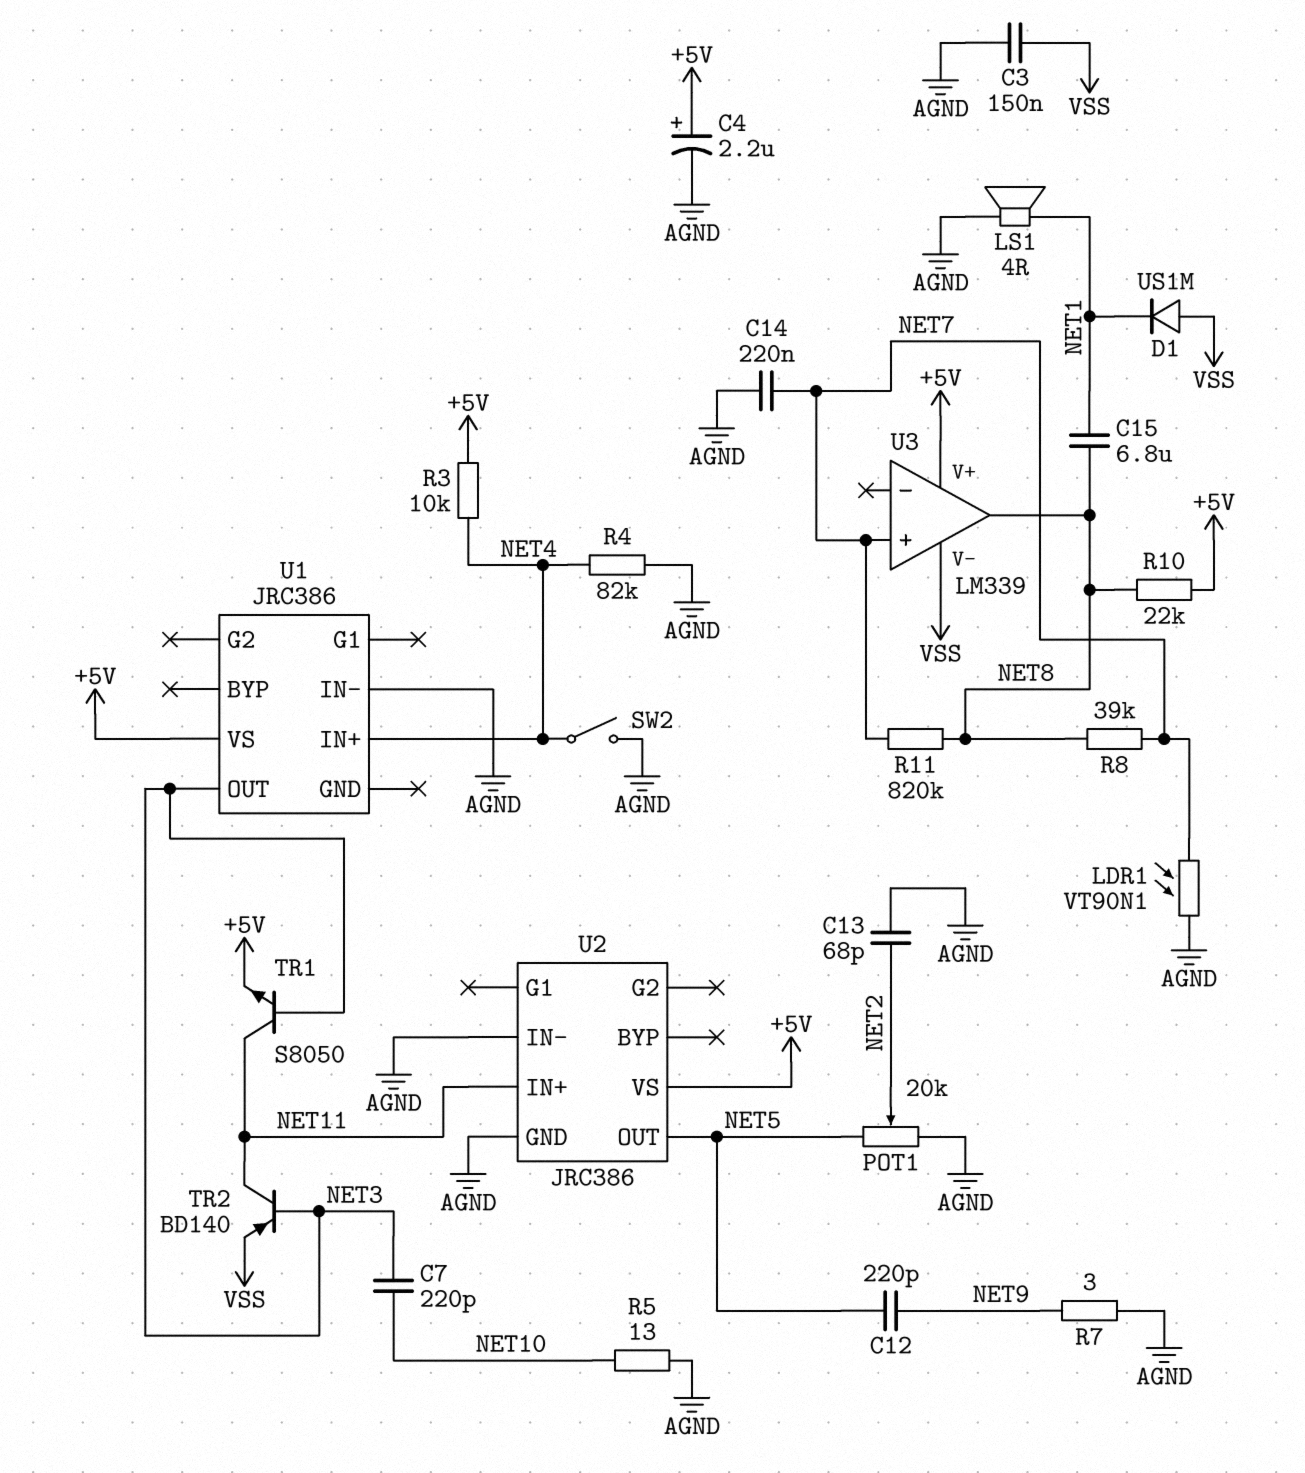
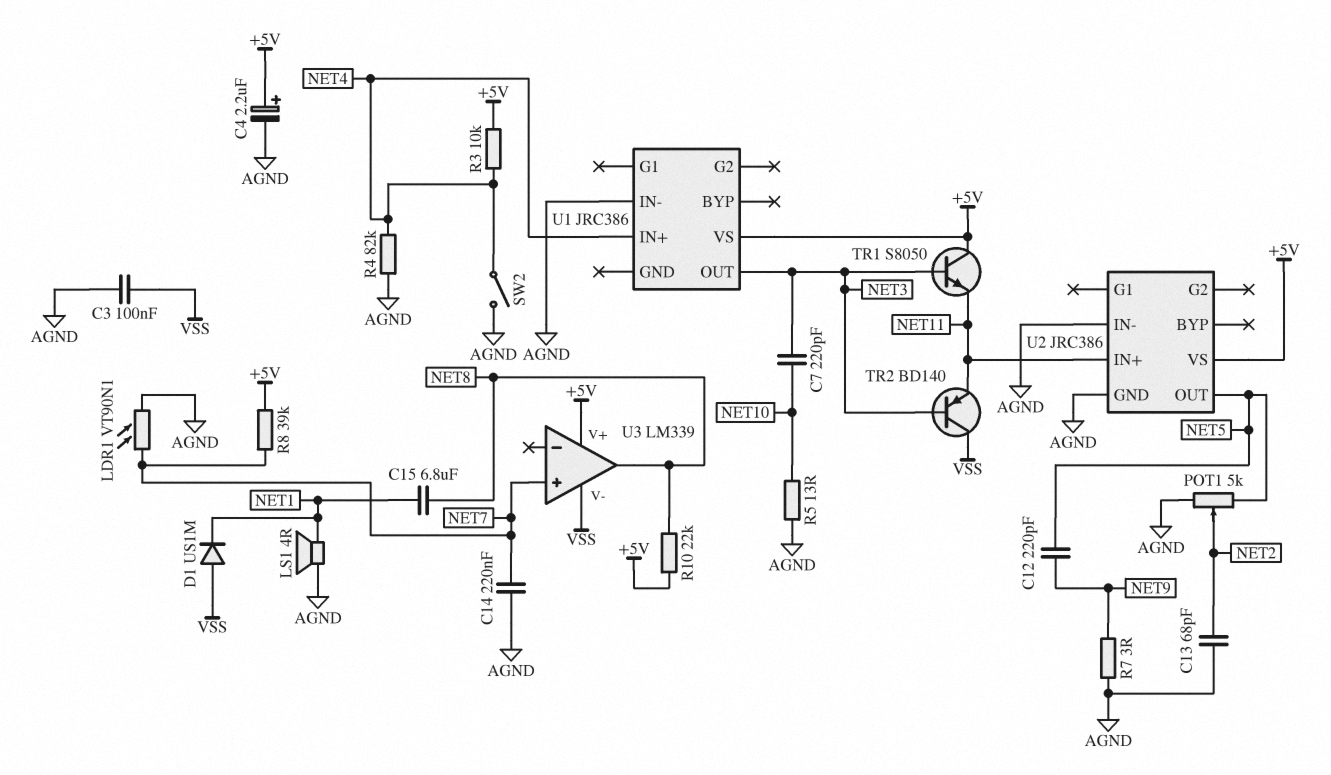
C3: 150nF (AGND, VSS) -> 100nF (AGND, VSS)
POT1: 20k (AGND, NET5, wiper NET2) -> 5k (AGND, NET5, wiper NET2)
R8: 39k (NET7, NET8) -> 39k (+5V, NET7)
R11: 820k (NET7, NET8) -> none
TR1: NPN S8050 (B NET3, C NET11, E +5V) -> NPN S8050 (B NET3, C +5V, E NET11)
TR2: PNP BD140 (B NET3, C NET11, E VSS) -> PNP BD140 (B NET3, C VSS, E NET11)

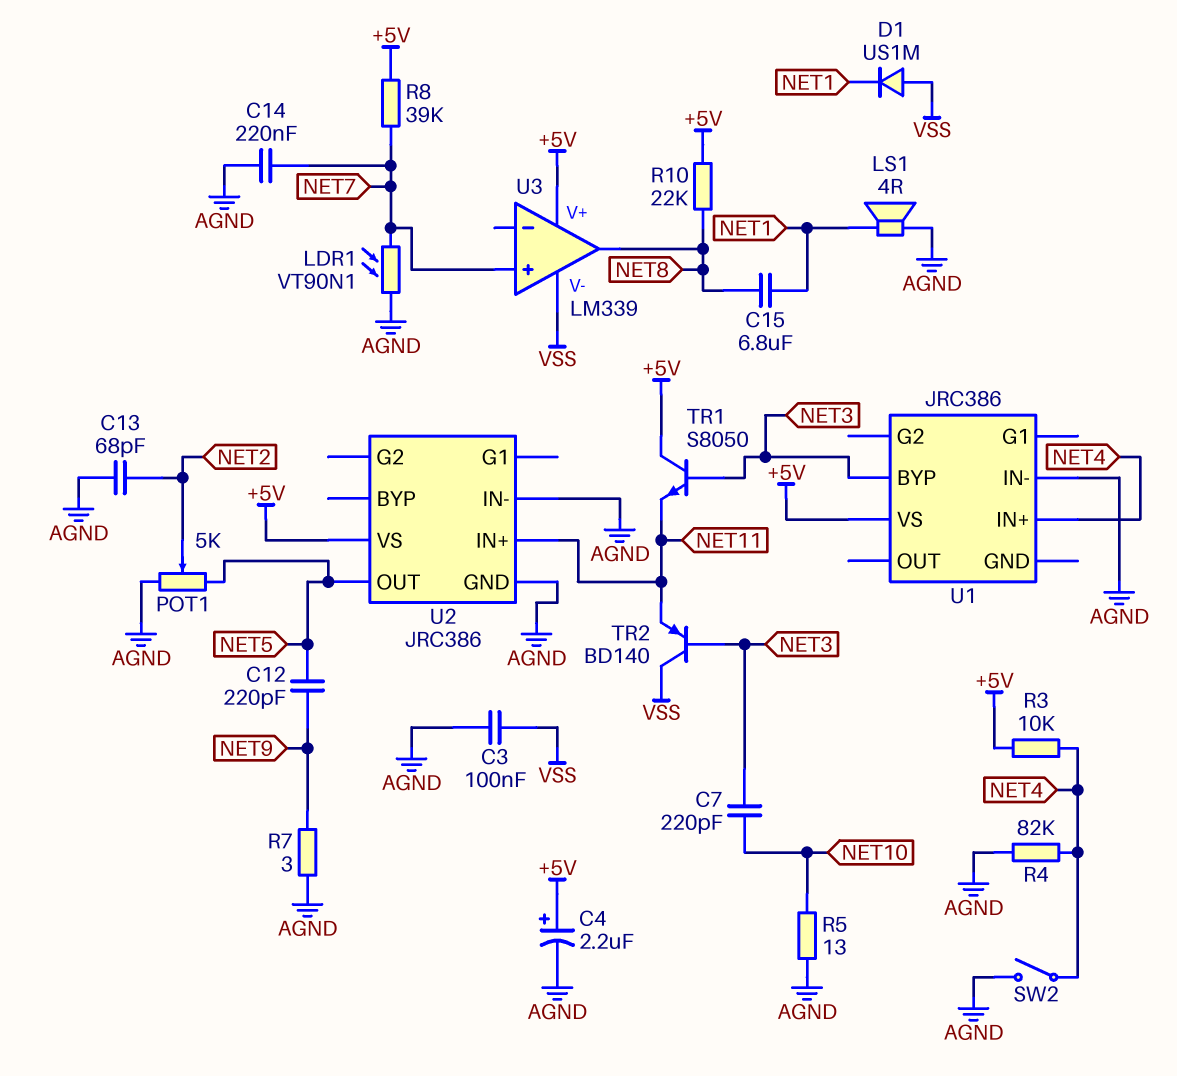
U1 pin BYP: none -> NET3
U1 pin OUT: NET3 -> none

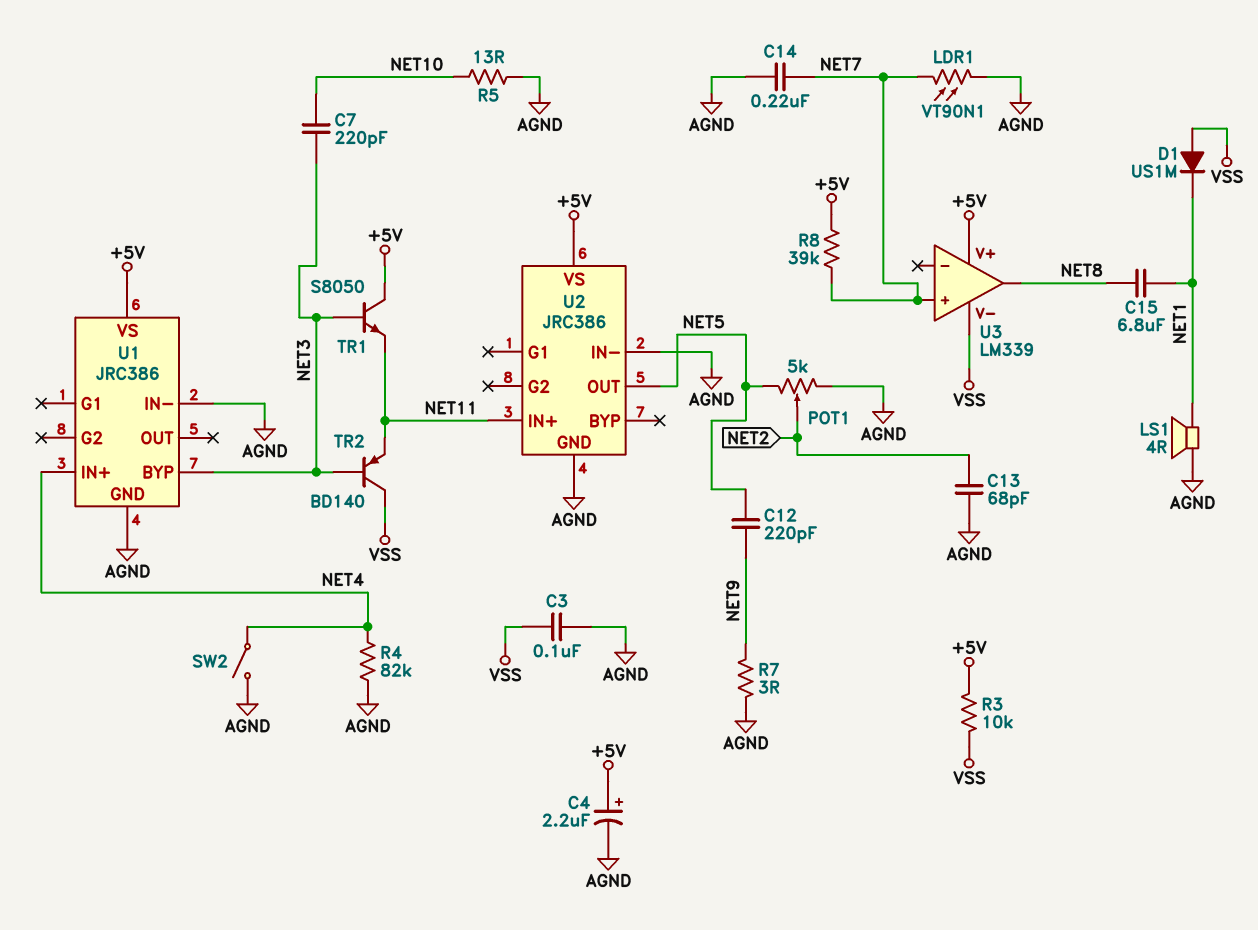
R3: 10k (+5V, NET4) -> 10k (+5V, VSS)
R10: 22k (+5V, NET8) -> none
U1 pin GND: none -> AGND

